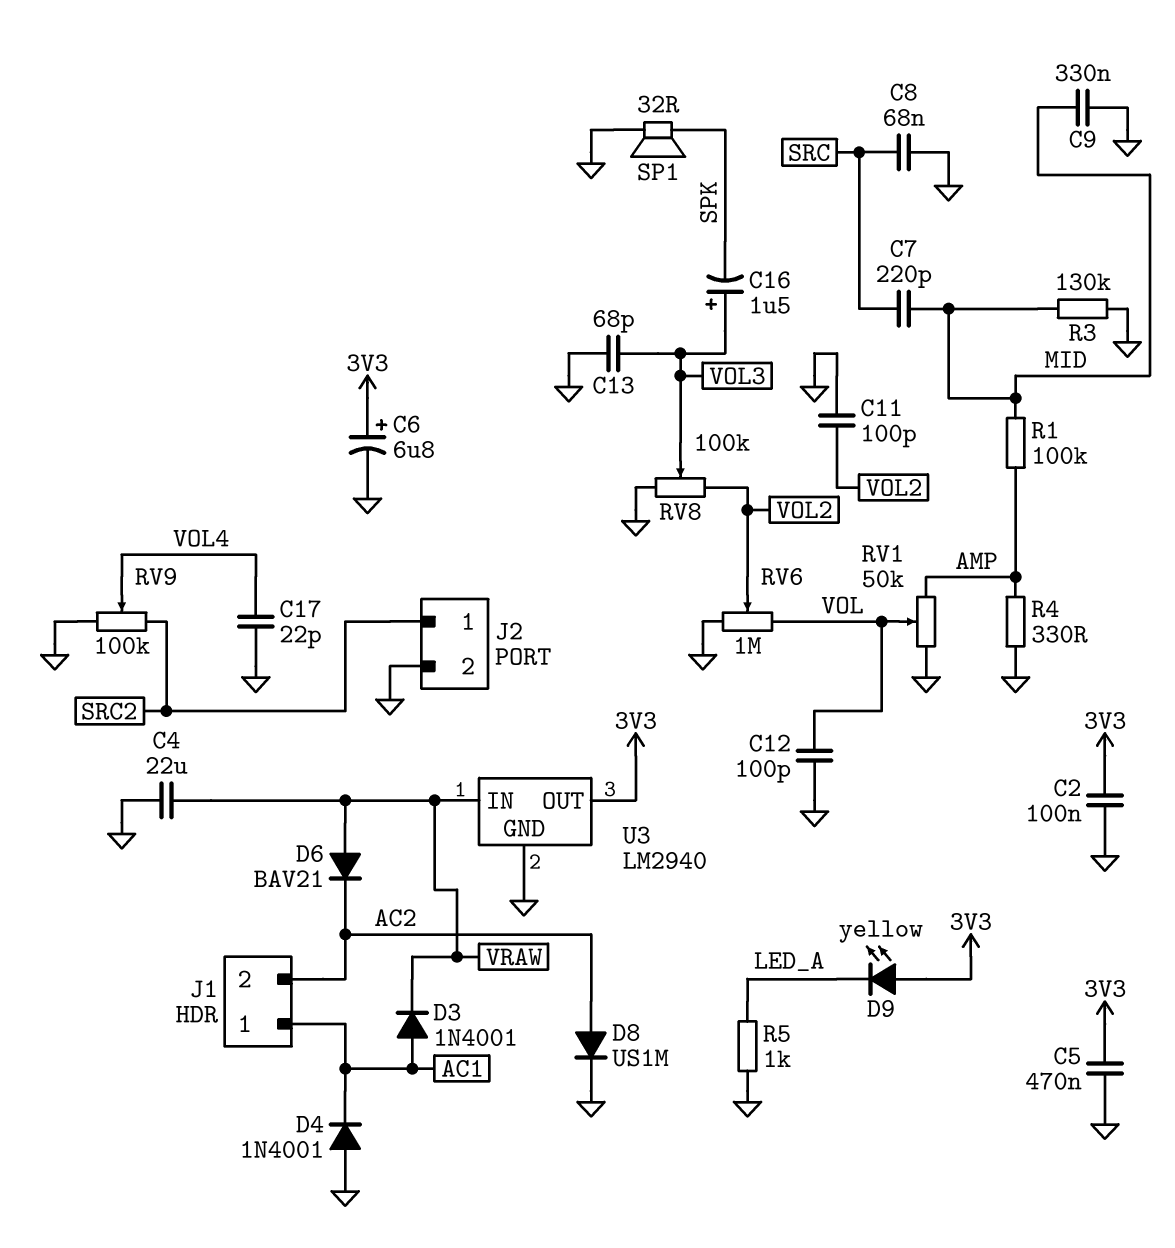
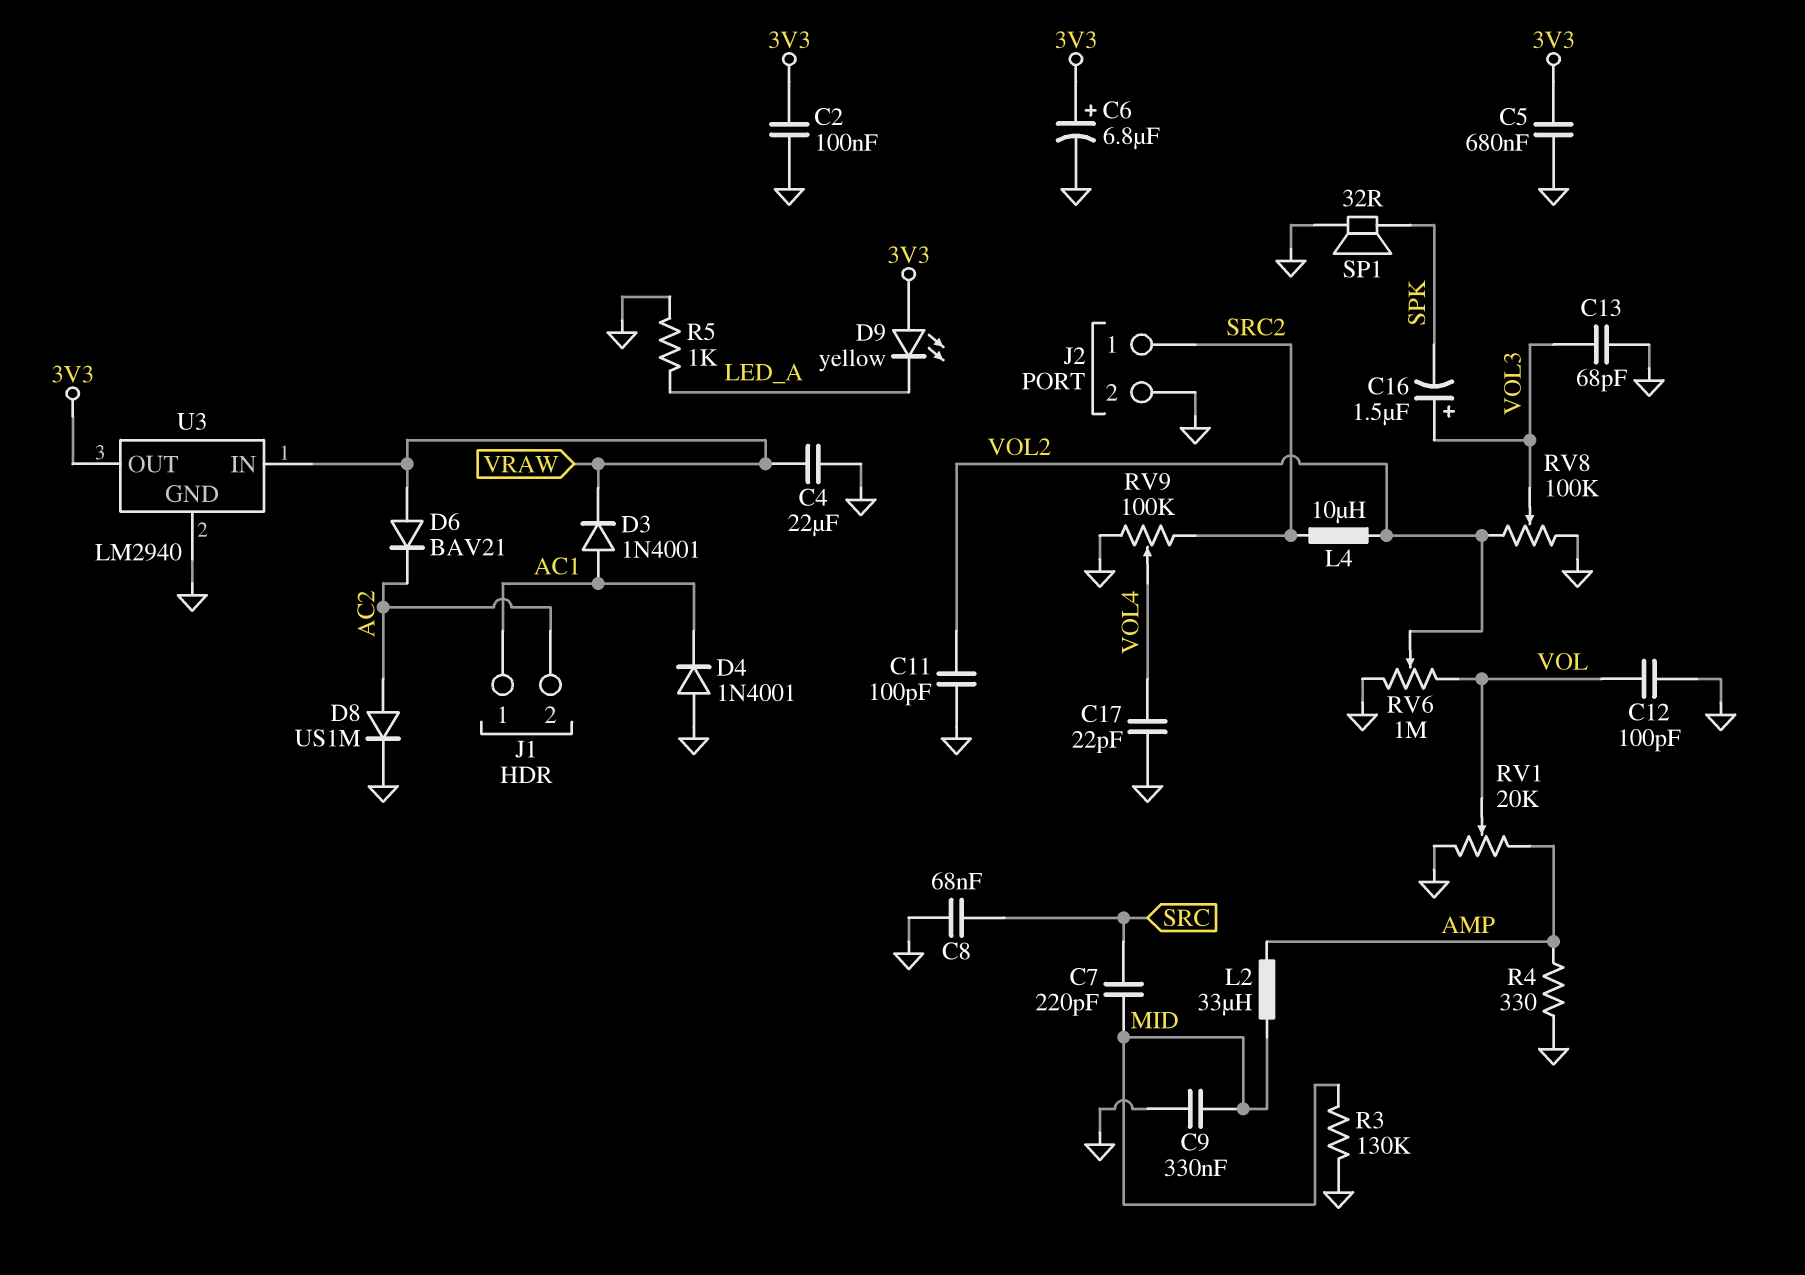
C5: 470nF (3V3, GND) -> 680nF (3V3, GND)
L2: none -> 33uH (AMP, MID)
L4: none -> 10uH (SRC2, VOL2)
R1: 100k (AMP, MID) -> none
RV1: 50k (AMP, GND, wiper VOL) -> 20k (AMP, GND, wiper VOL)

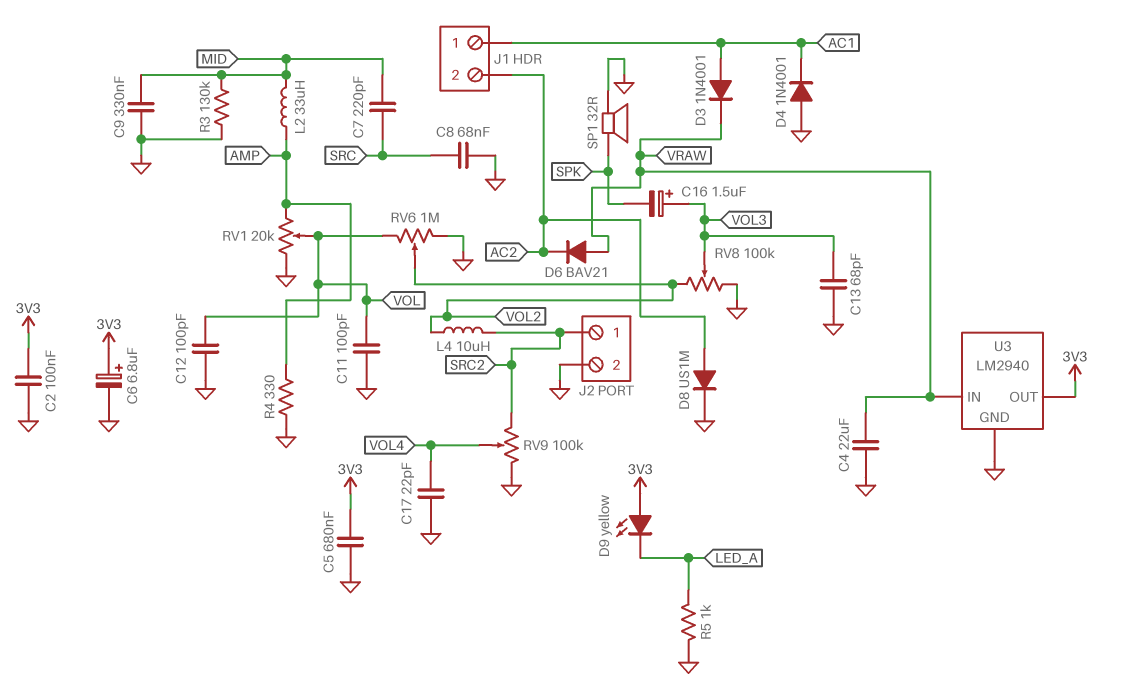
C11: 100pF (GND, VOL2) -> 100pF (GND, VOL)

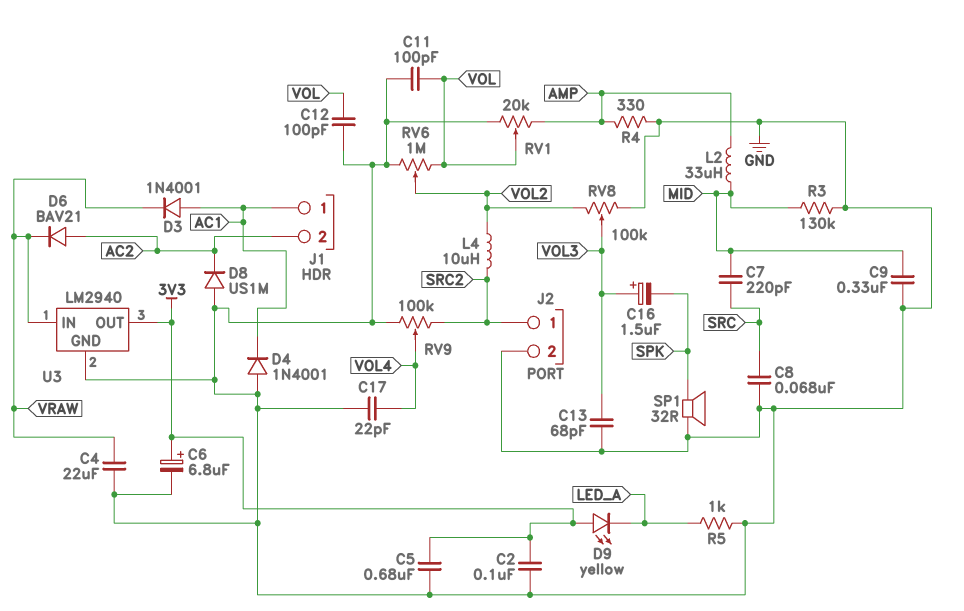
D6: diode BAV21 (A VRAW, K AC2) -> diode BAV21 (A AC2, K VRAW)
D8: diode US1M (A AC2, K GND) -> diode US1M (A GND, K AC2)

